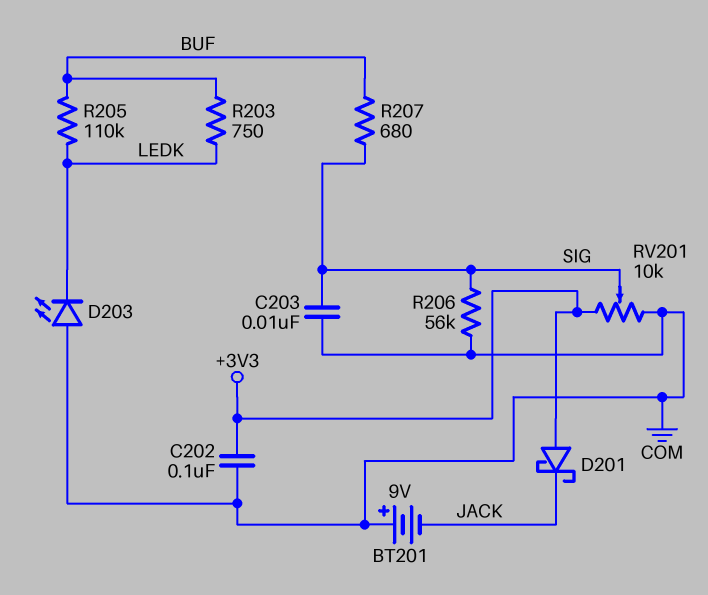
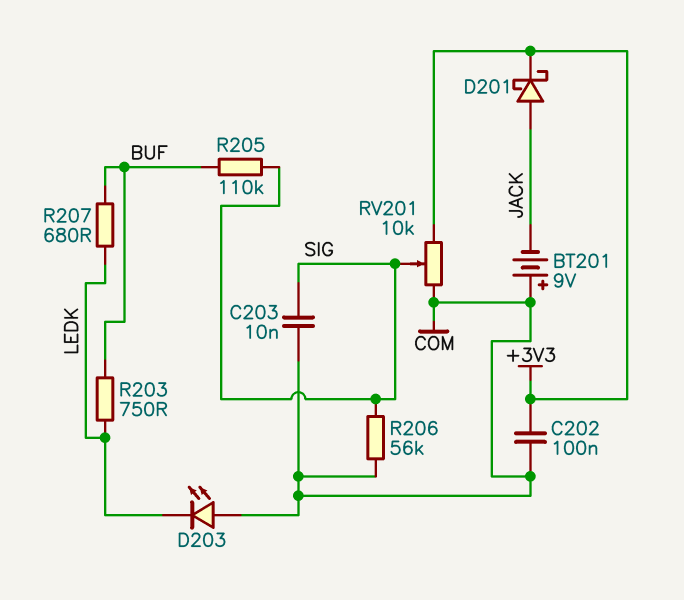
D201: schottky (A +3V3, K JACK) -> schottky (A JACK, K +3V3)
R205: 110k (BUF, LEDK) -> 110k (BUF, SIG)
R207: 680 (BUF, SIG) -> 680 (BUF, LEDK)

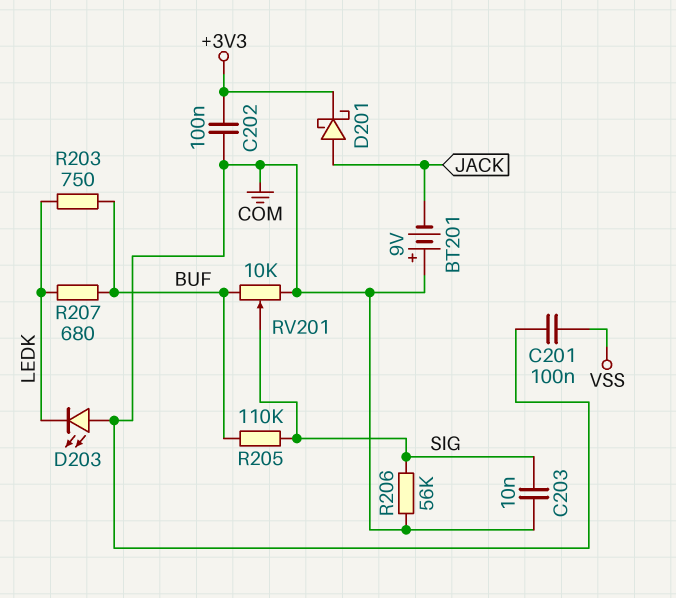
C201: none -> 100nF (COM, VSS)
RV201: 10k (+3V3, COM, wiper SIG) -> 10k (BUF, COM, wiper SIG)

